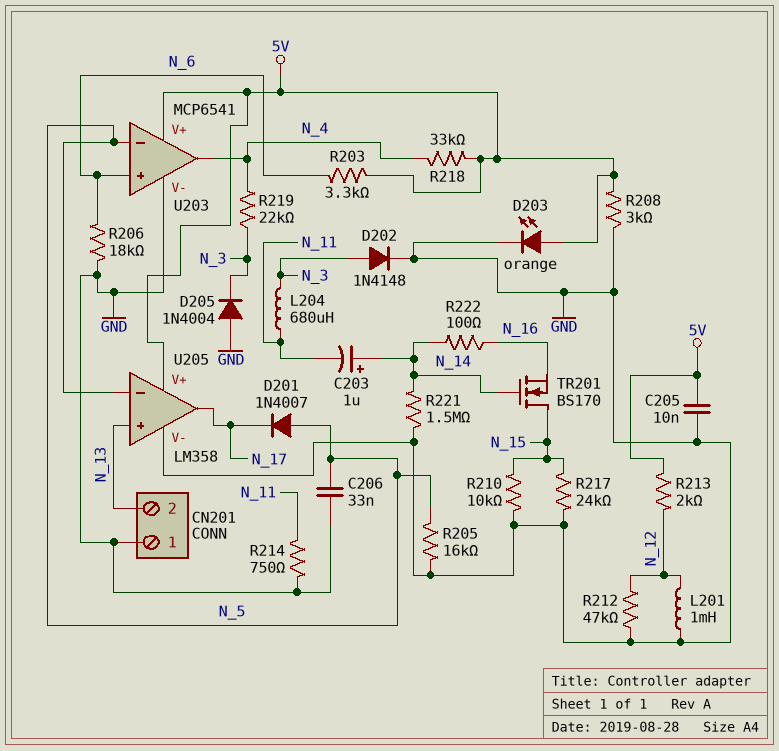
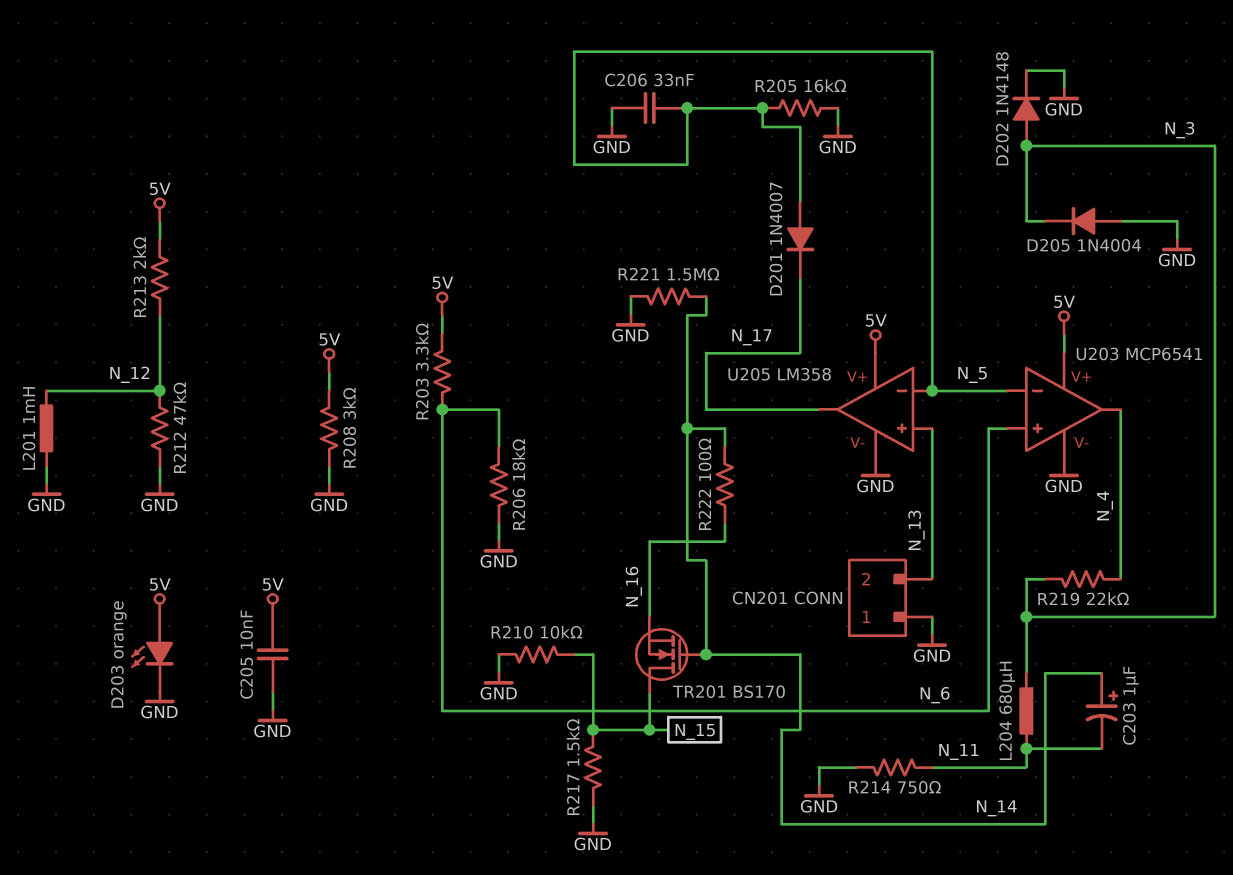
R217: 24k (GND, N_15) -> 1.5k (GND, N_15)
R218: 33k (5V, N_4) -> none

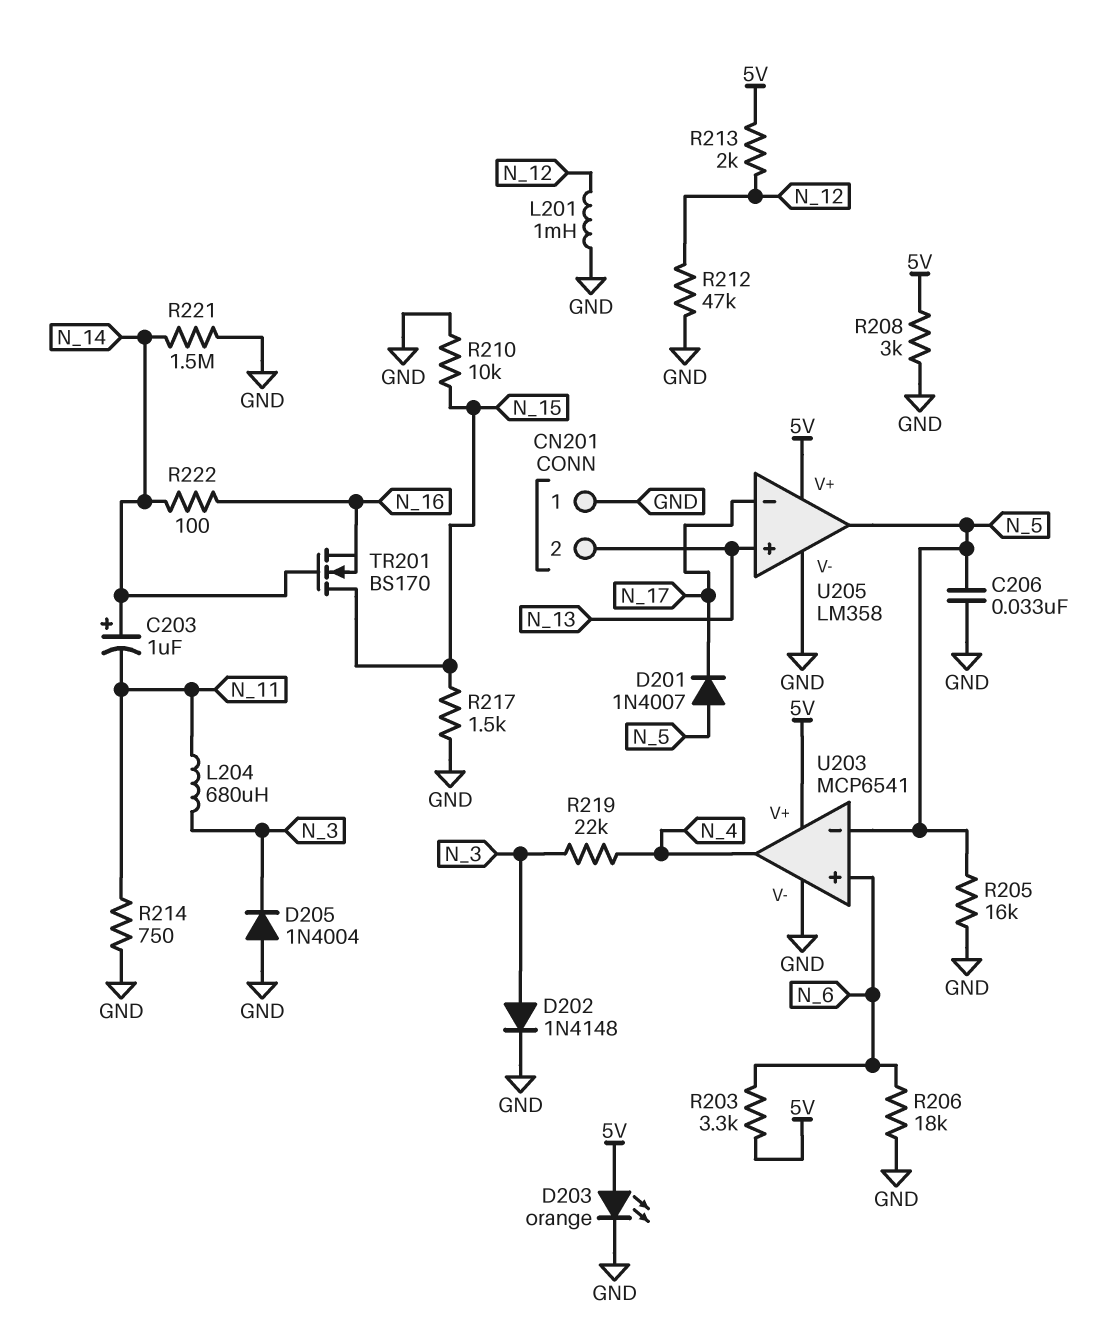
C205: 10nF (5V, GND) -> none
U205 pin in-: N_5 -> N_17
U205 pin out: N_17 -> N_5

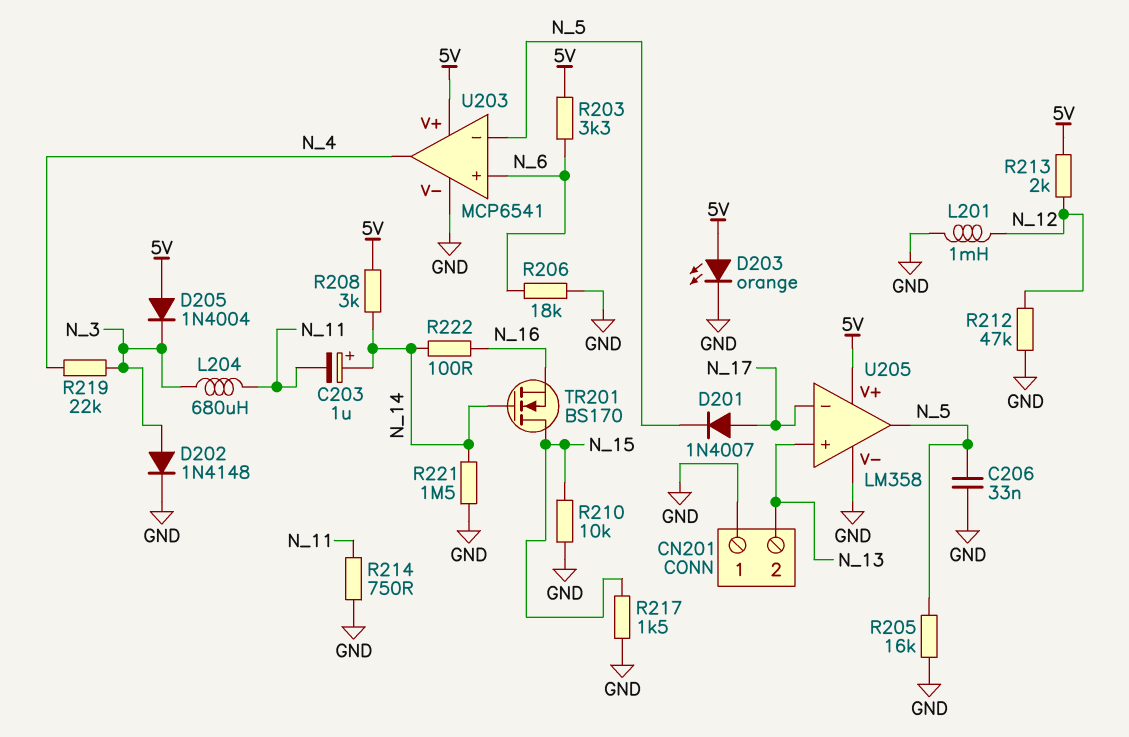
D201: diode 1N4007 (A N_5, K N_17) -> diode 1N4007 (A N_17, K N_5)
D205: diode 1N4004 (A GND, K N_3) -> diode 1N4004 (A 5V, K N_3)
R208: 3k (5V, GND) -> 3k (5V, N_14)

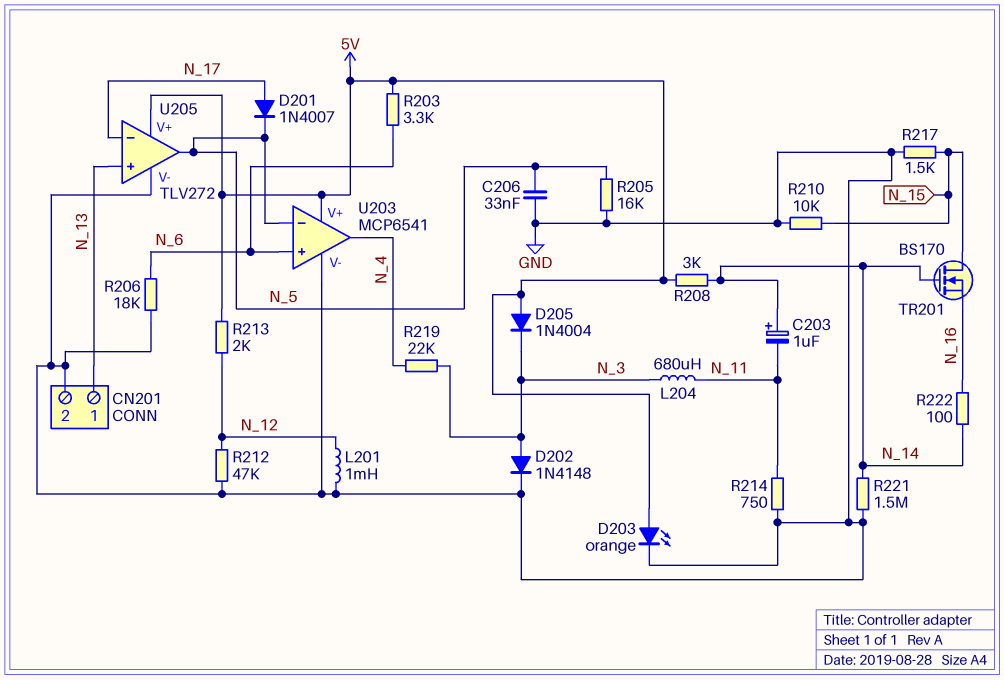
CN201 pin 1: GND -> N_13
CN201 pin 2: N_13 -> GND
U205: LM358 -> TLV272

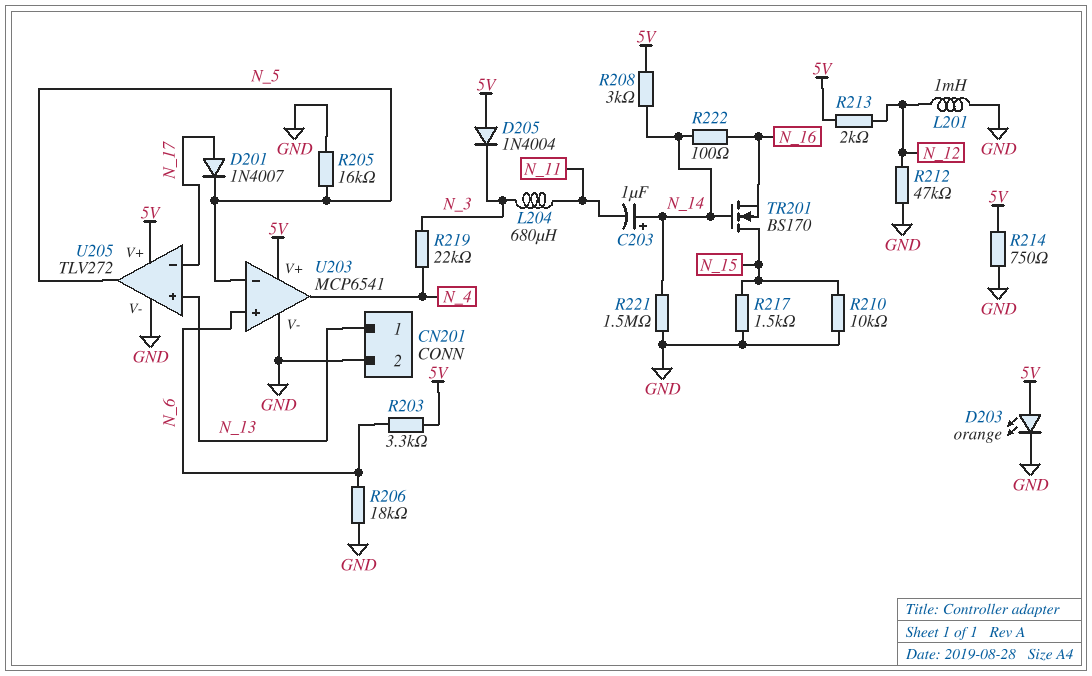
C206: 33nF (GND, N_5) -> none
D202: diode 1N4148 (A N_3, K GND) -> none
R214: 750 (GND, N_11) -> 750 (5V, GND)

